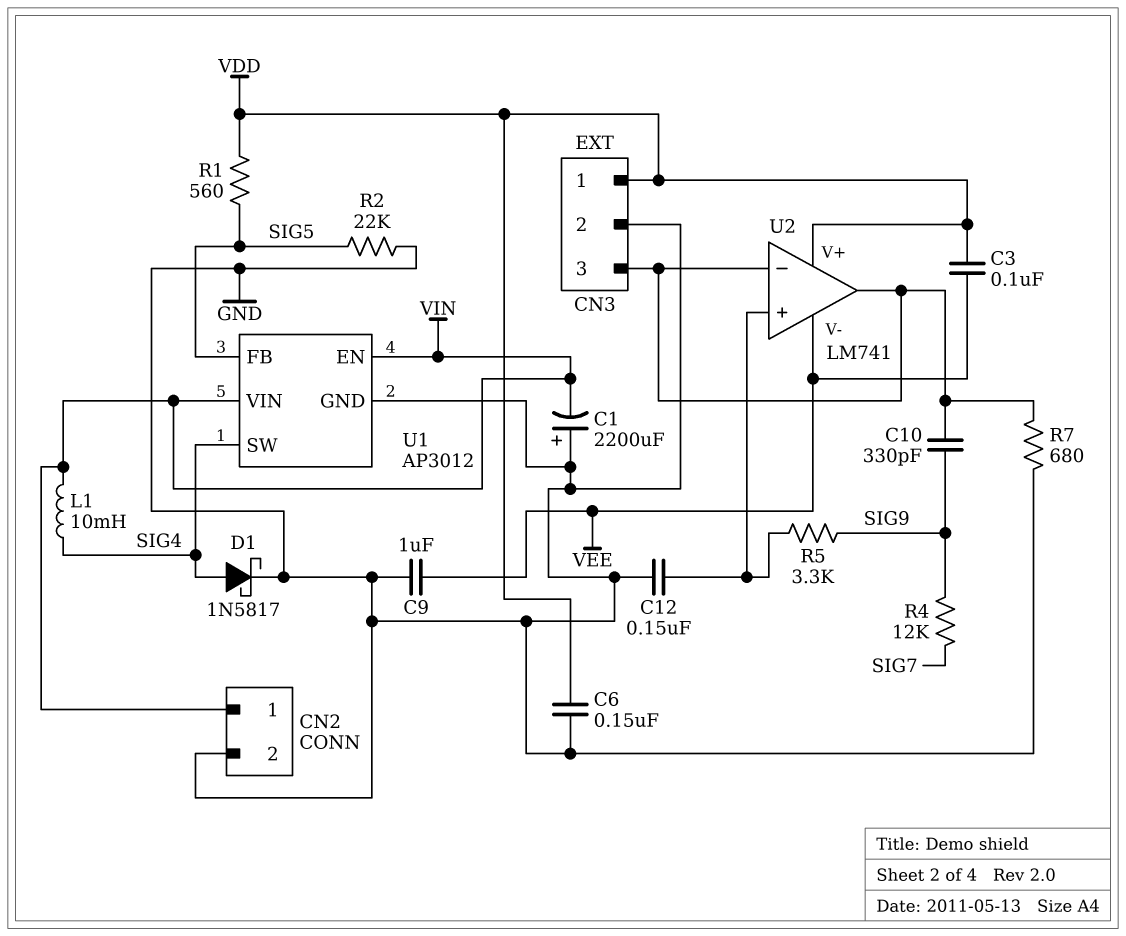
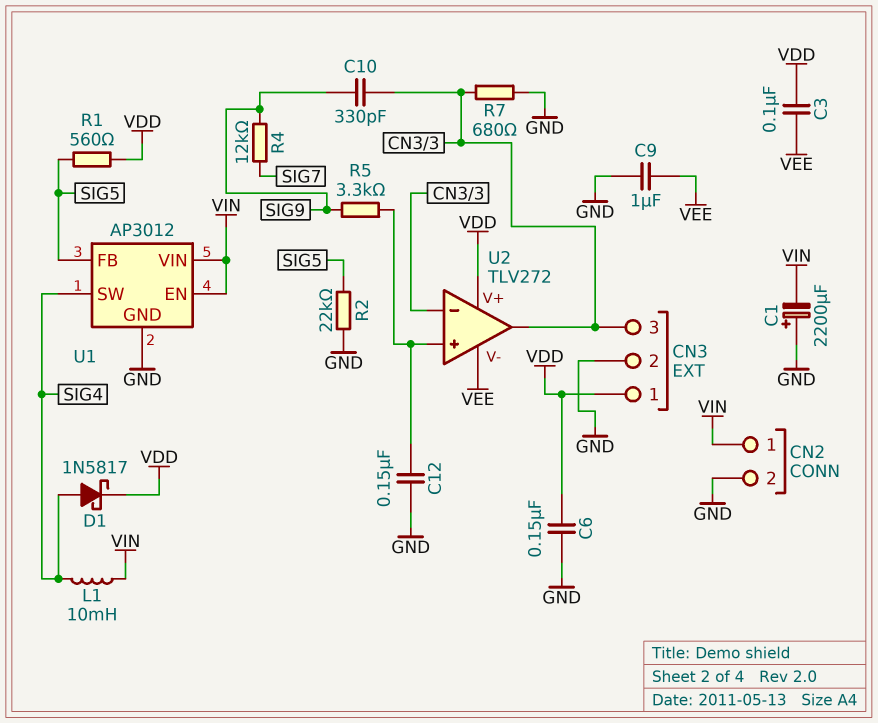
D1: schottky 1N5817 (A SIG4, K GND) -> schottky 1N5817 (A SIG4, K VDD)
U2: LM741 -> TLV272

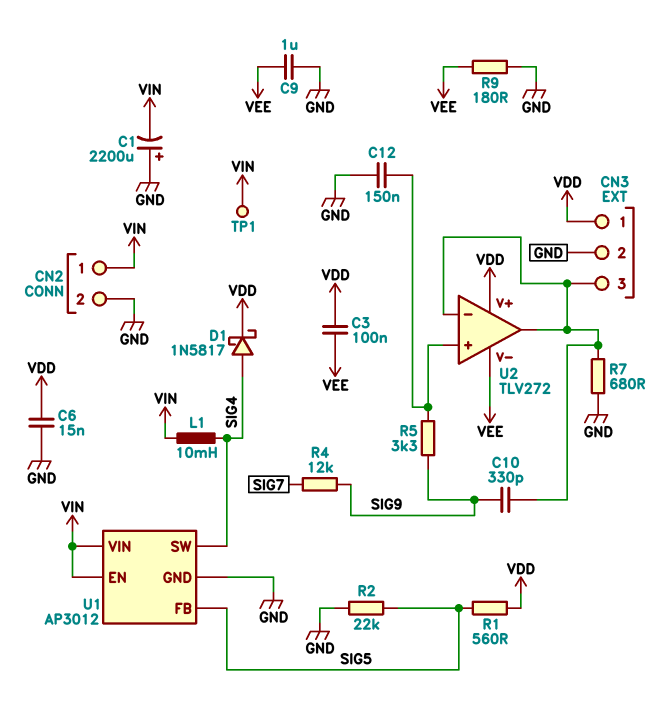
C6: 150nF (GND, VDD) -> 15nF (GND, VDD)
R9: none -> 180 (GND, VEE)
TP1: none -> test point (VIN)

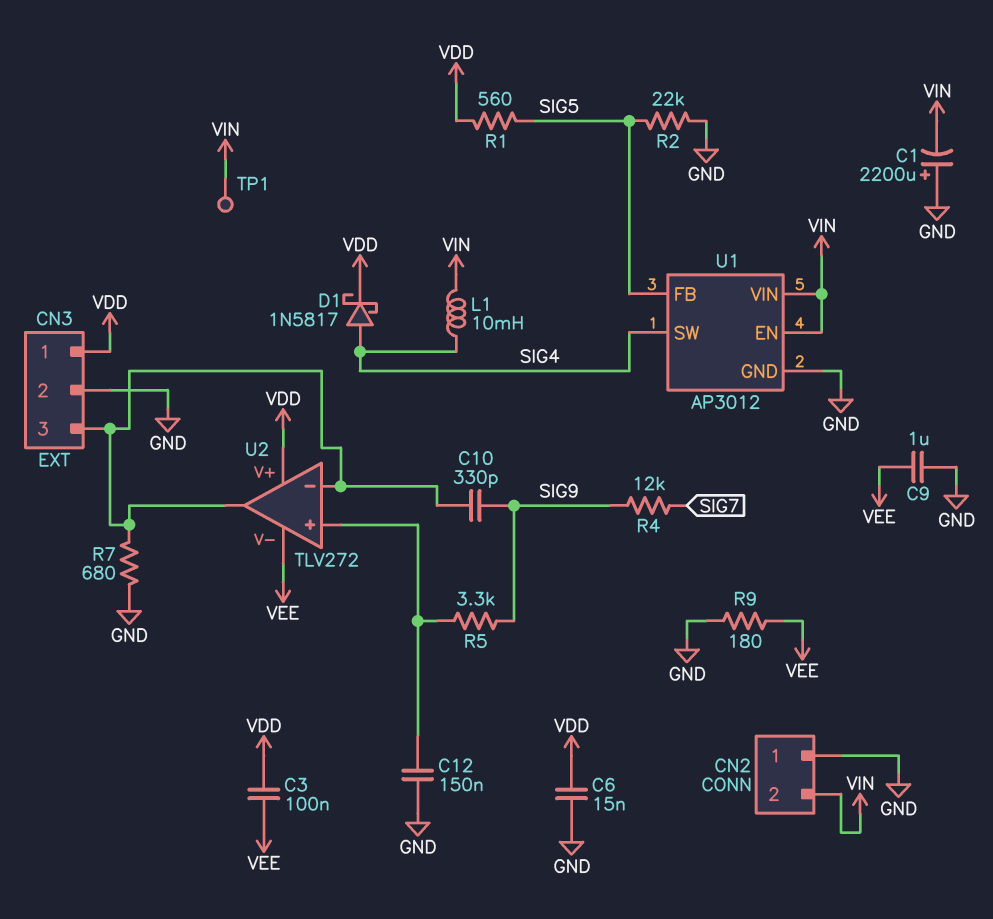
CN2 pin 1: VIN -> GND
CN2 pin 2: GND -> VIN

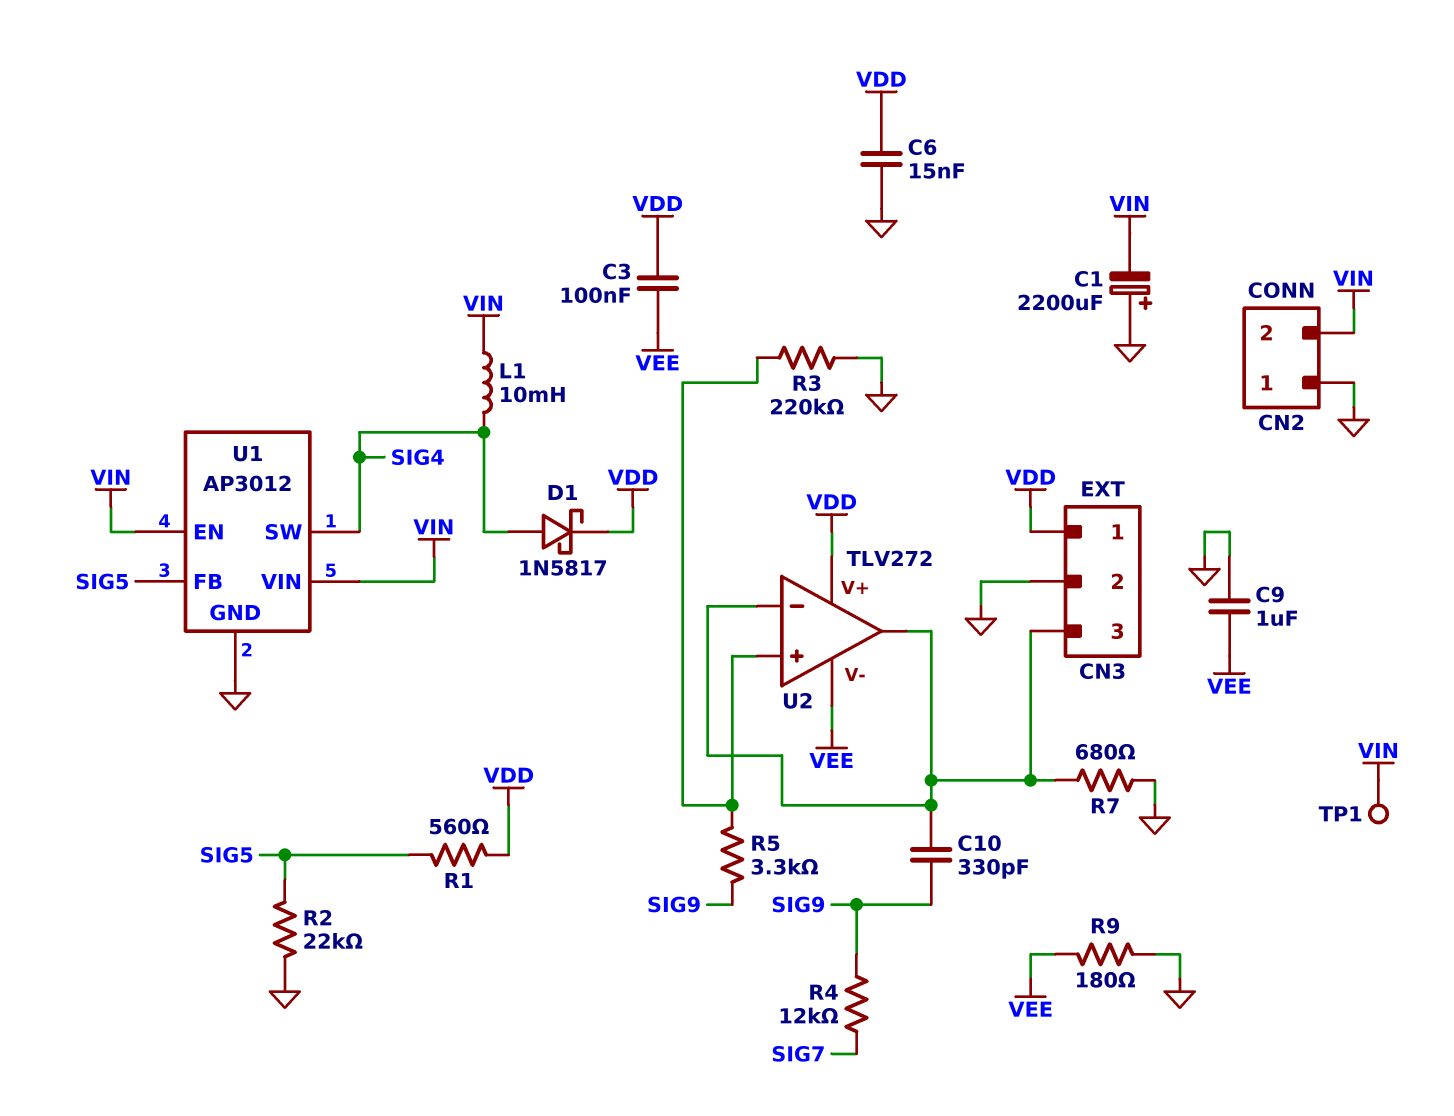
C12: 150nF (GND, U2/in+) -> none
R3: none -> 220k (GND, U2/in+)

